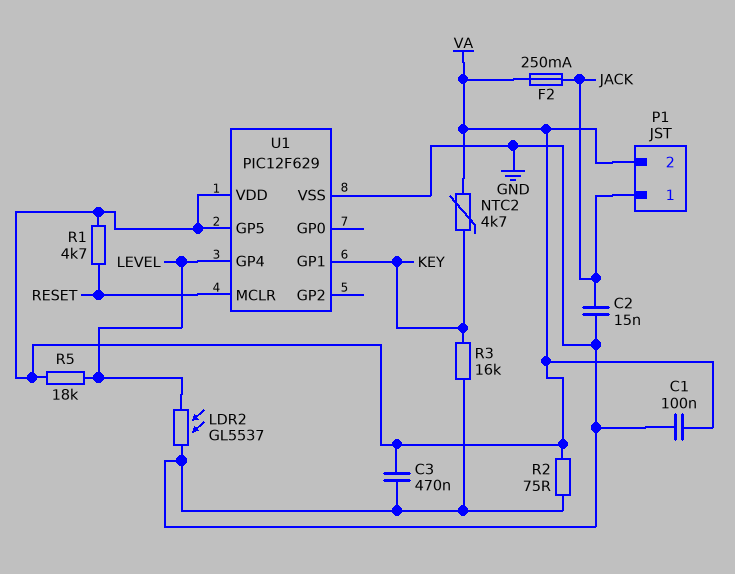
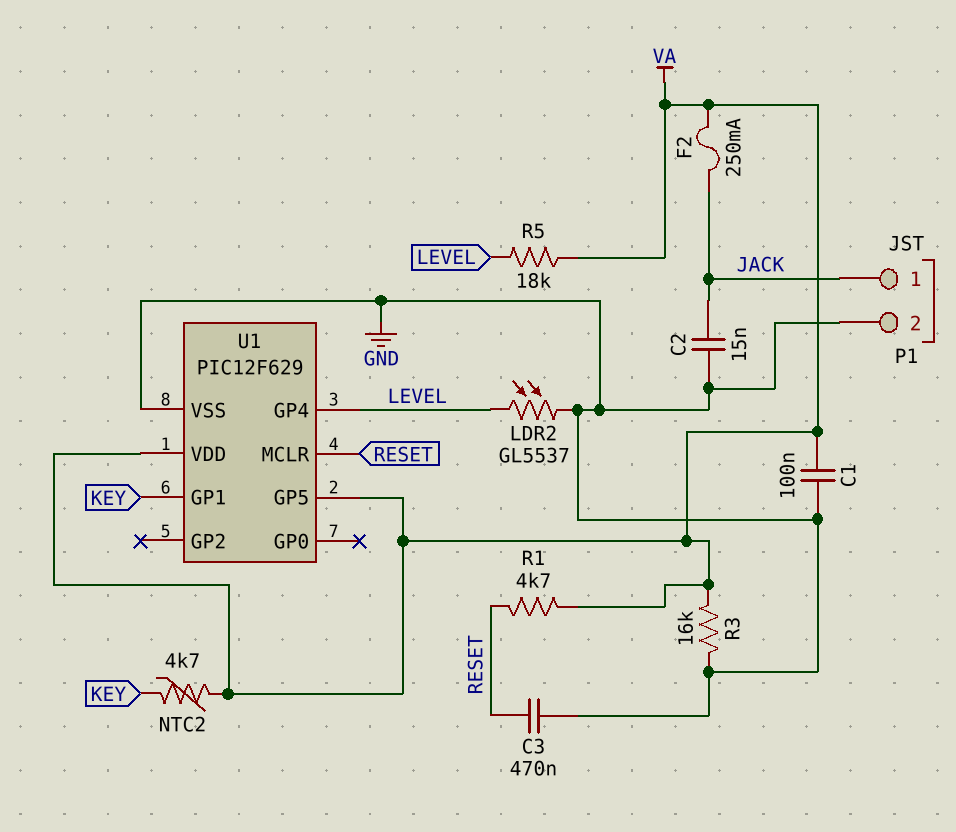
C3: 470nF (GND, VA) -> 470nF (GND, RESET)
P1 pin 2: VA -> GND
R2: 75 (GND, VA) -> none
R3: 16k (GND, KEY) -> 16k (GND, VA)

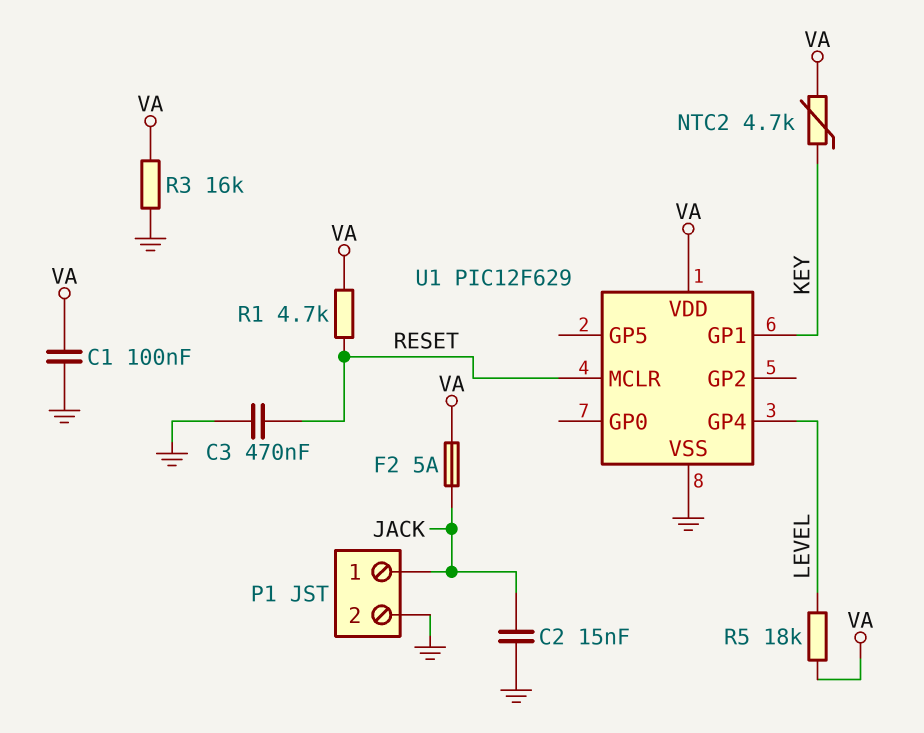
F2: 250mA (JACK, VA) -> 5A (JACK, VA)
LDR2: GL5537 (GND, LEVEL) -> none
U1 pin GP5: VA -> none

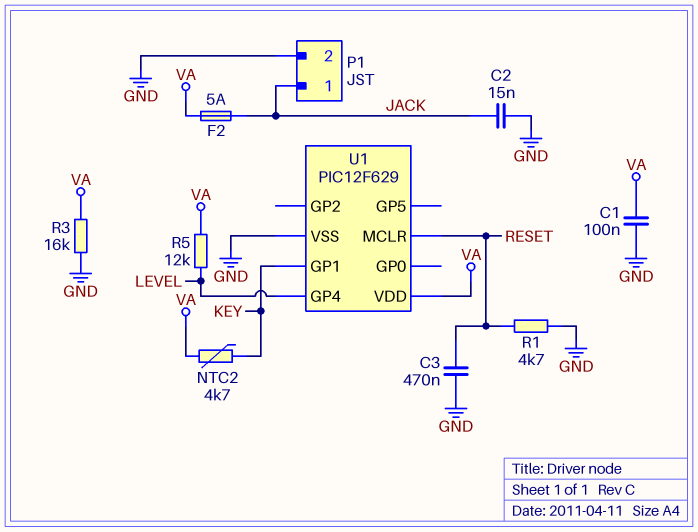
R1: 4.7k (RESET, VA) -> 4.7k (GND, RESET)
R5: 18k (LEVEL, VA) -> 12k (LEVEL, VA)

